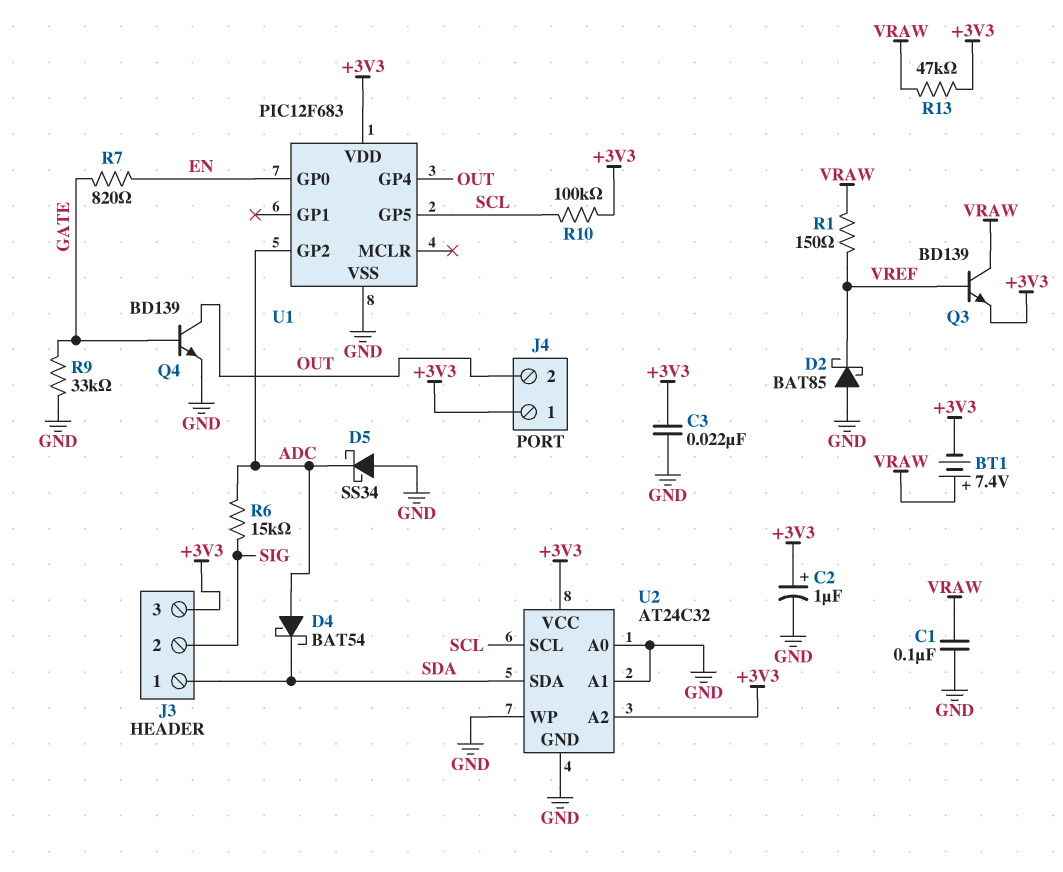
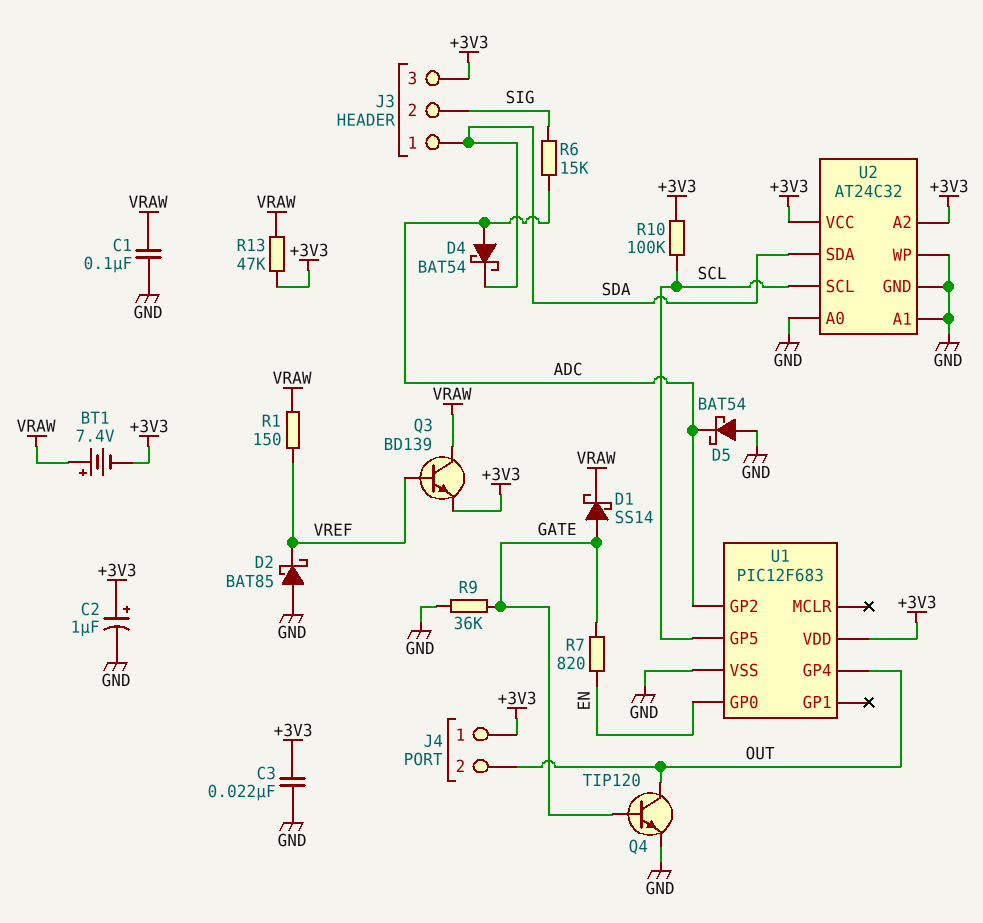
D1: none -> schottky SS14 (A GATE, K VRAW)
D5: schottky SS34 (A GND, K ADC) -> schottky BAT54 (A GND, K ADC)
Q4: NPN BD139 (B GATE, C OUT, E GND) -> NPN TIP120 (B GATE, C OUT, E GND)
R9: 33k (GATE, GND) -> 36k (GATE, GND)

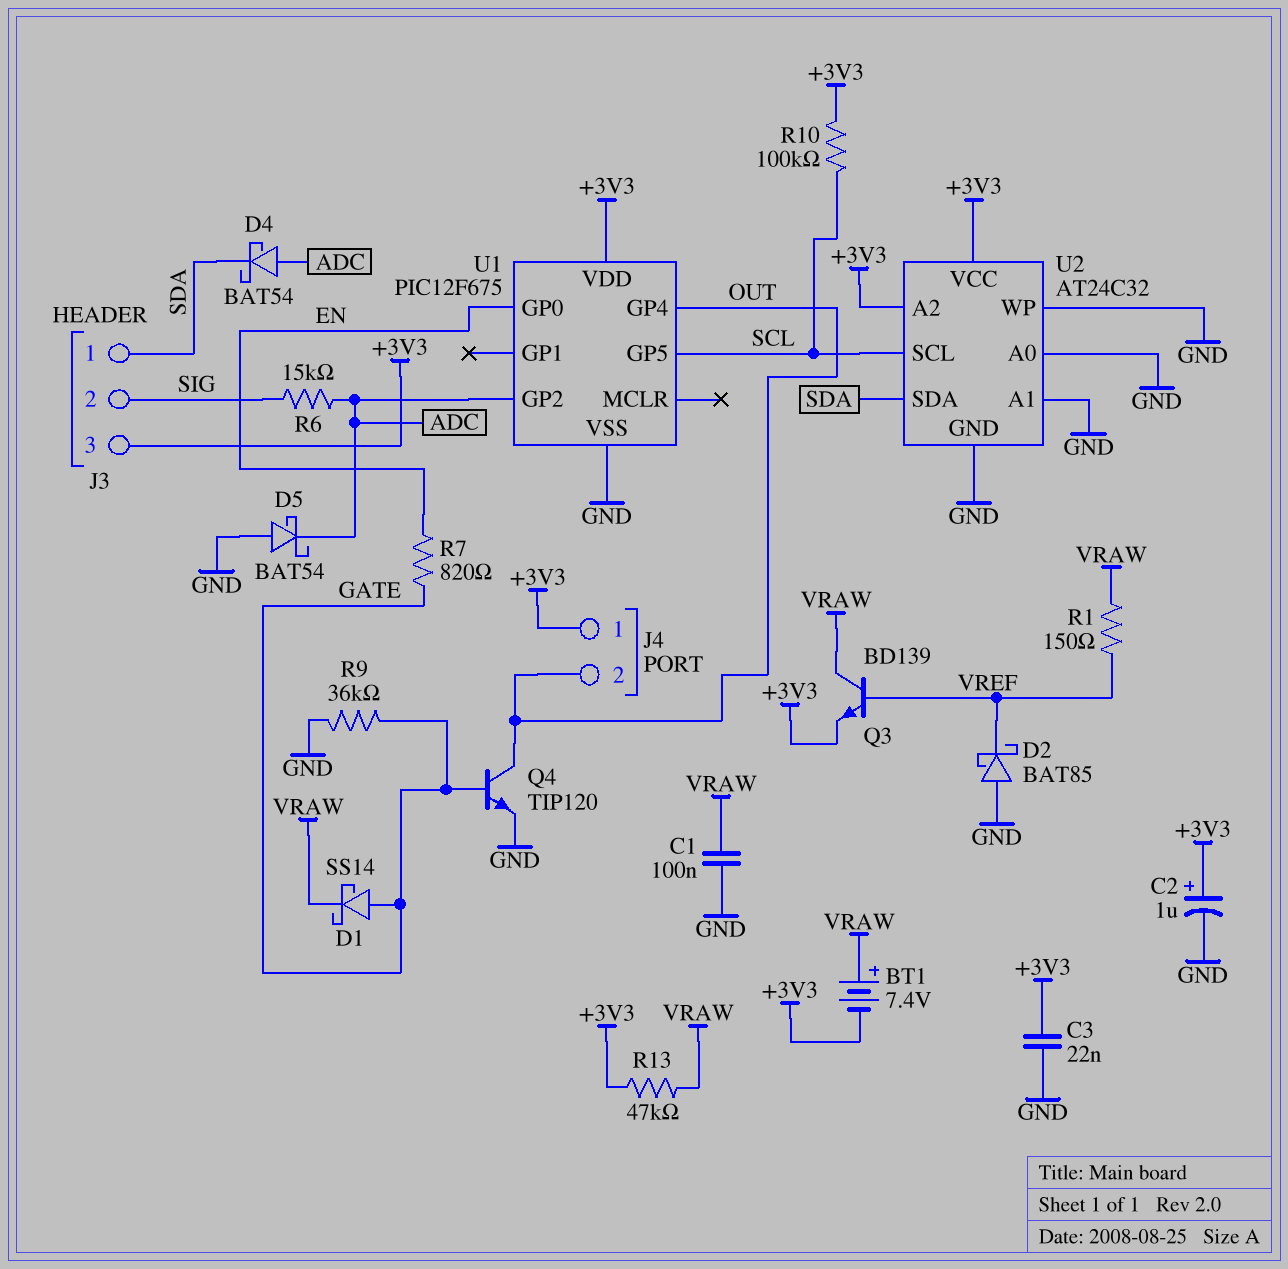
U1: PIC12F683 -> PIC12F675

